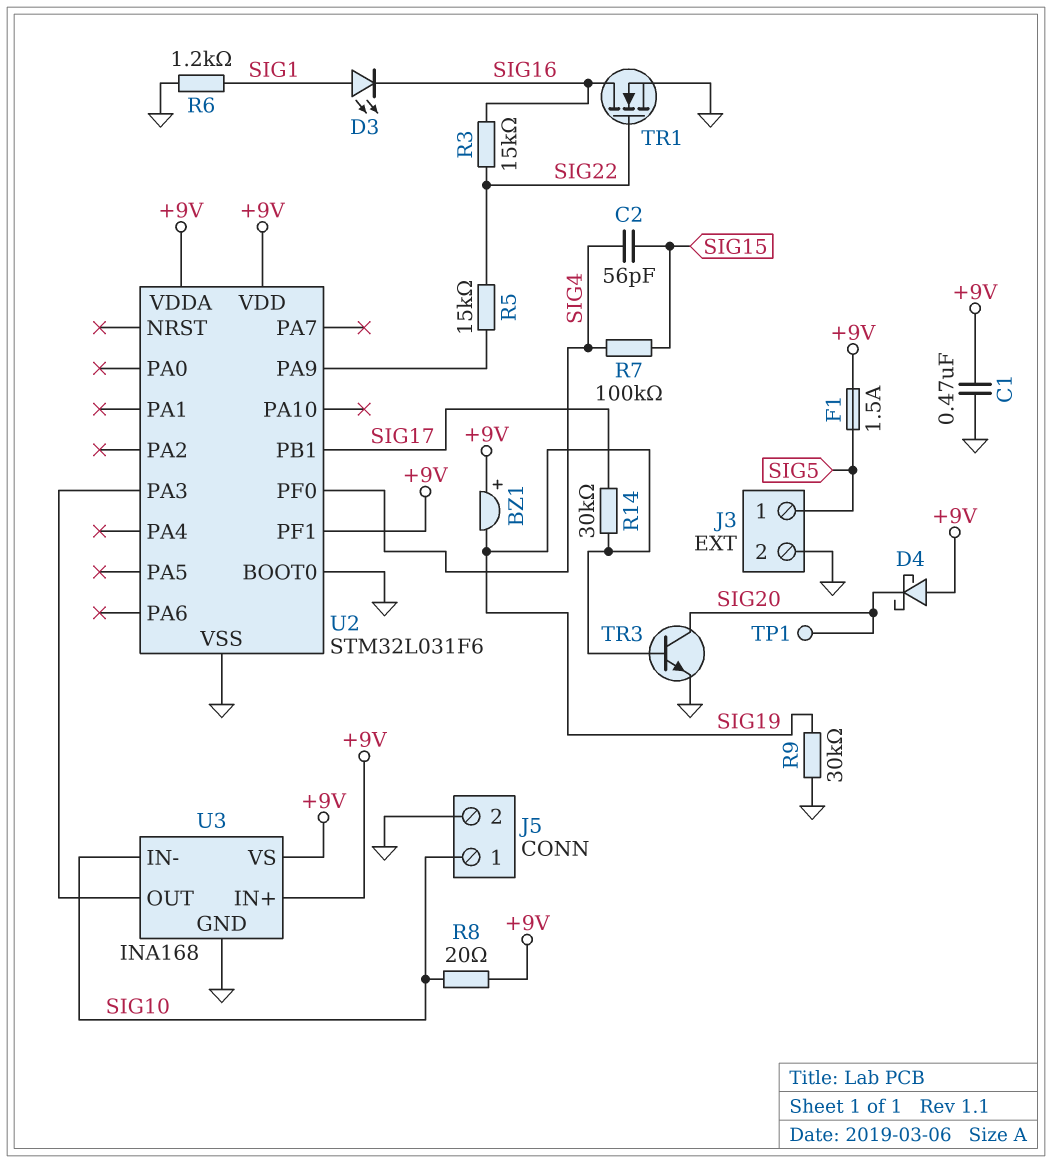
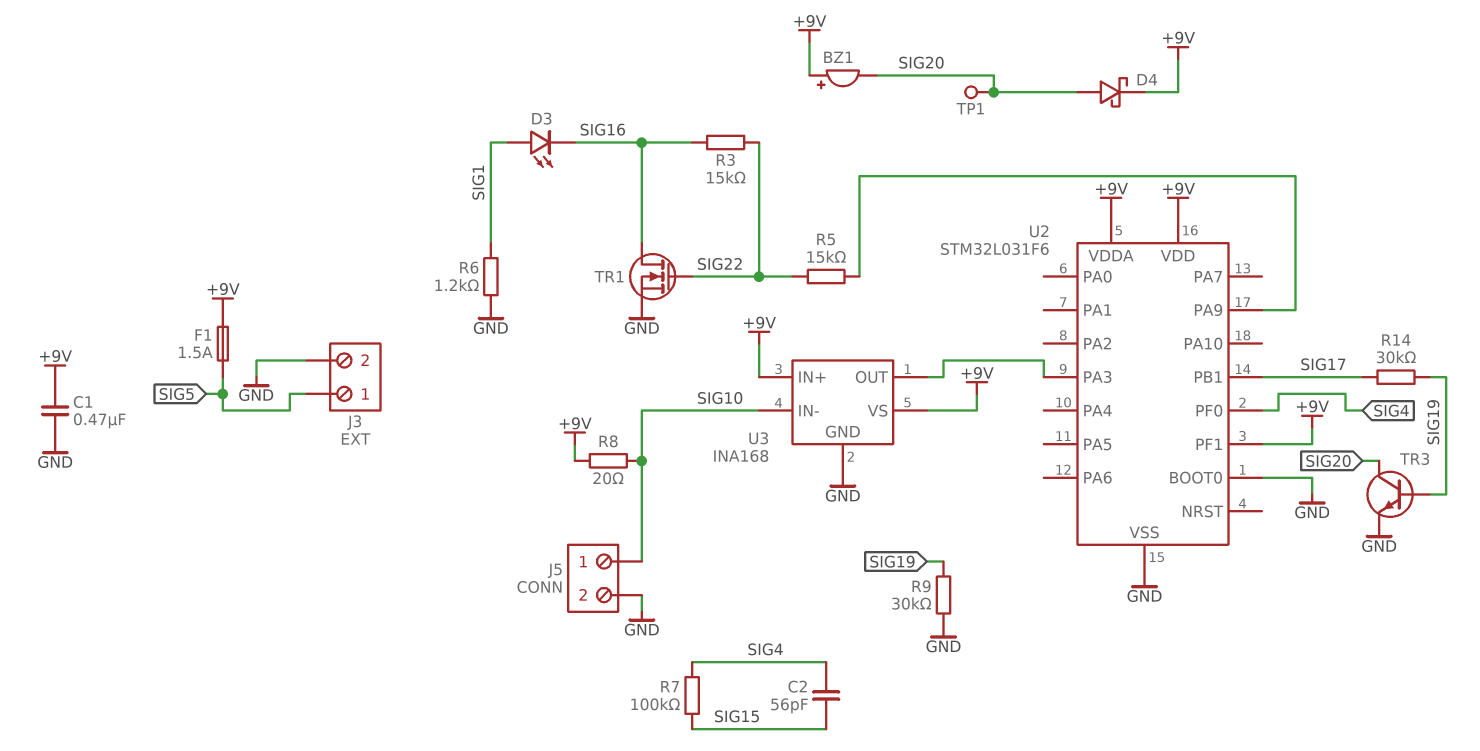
BZ1: buzzer (plus +9V, minus SIG19) -> buzzer (plus +9V, minus SIG20)
D4: schottky (A +9V, K SIG20) -> schottky (A SIG20, K +9V)

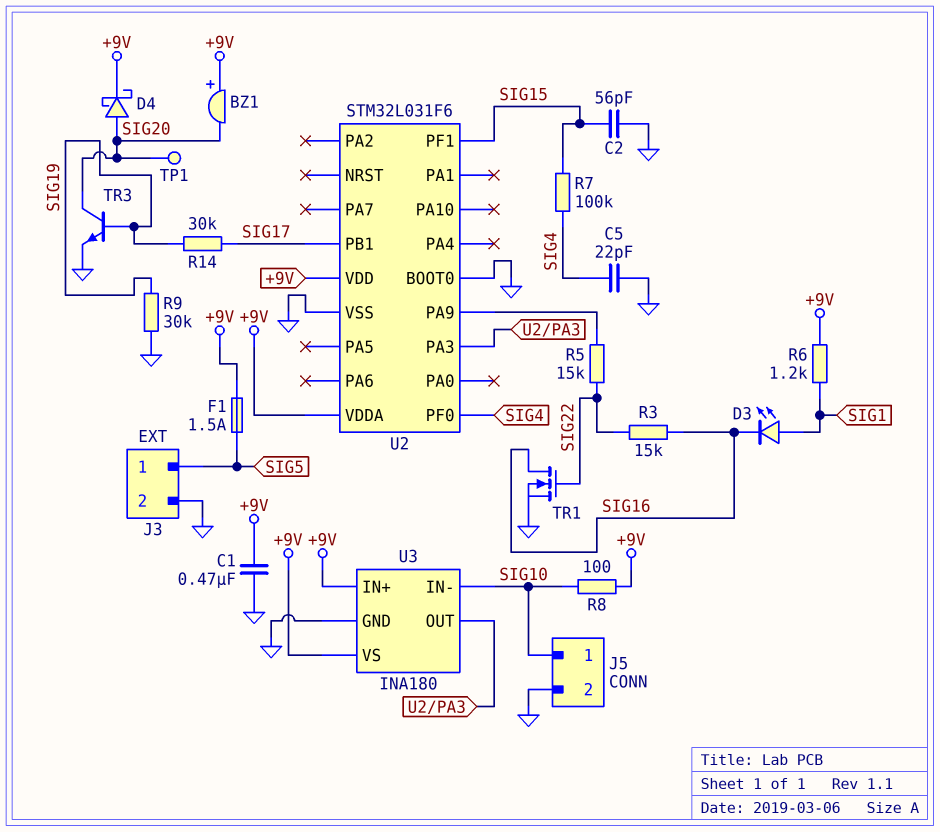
C2: 56pF (SIG4, SIG15) -> 56pF (GND, SIG15)
C5: none -> 22pF (GND, SIG4)
R6: 1.2k (GND, SIG1) -> 1.2k (+9V, SIG1)
R8: 20 (+9V, SIG10) -> 100 (+9V, SIG10)
U2 pin PF1: +9V -> SIG15
U3: INA168 -> INA180

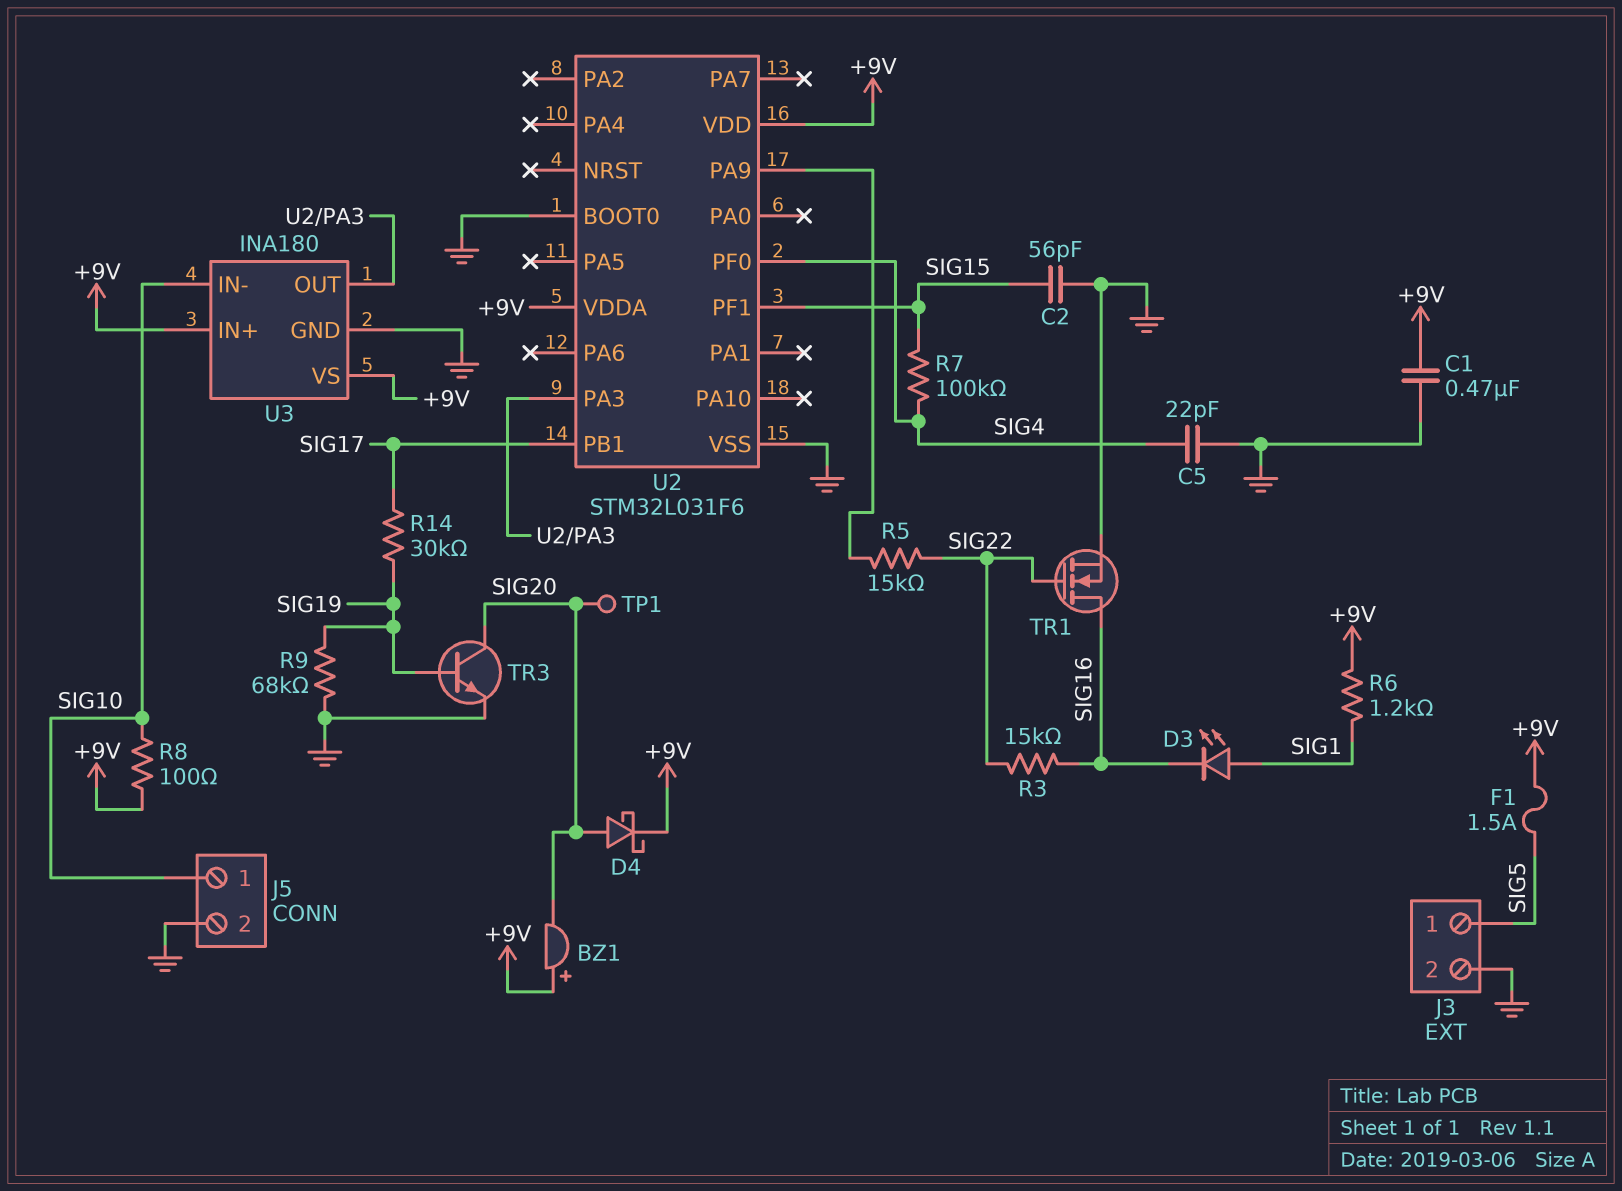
R9: 30k (GND, SIG19) -> 68k (GND, SIG19)

